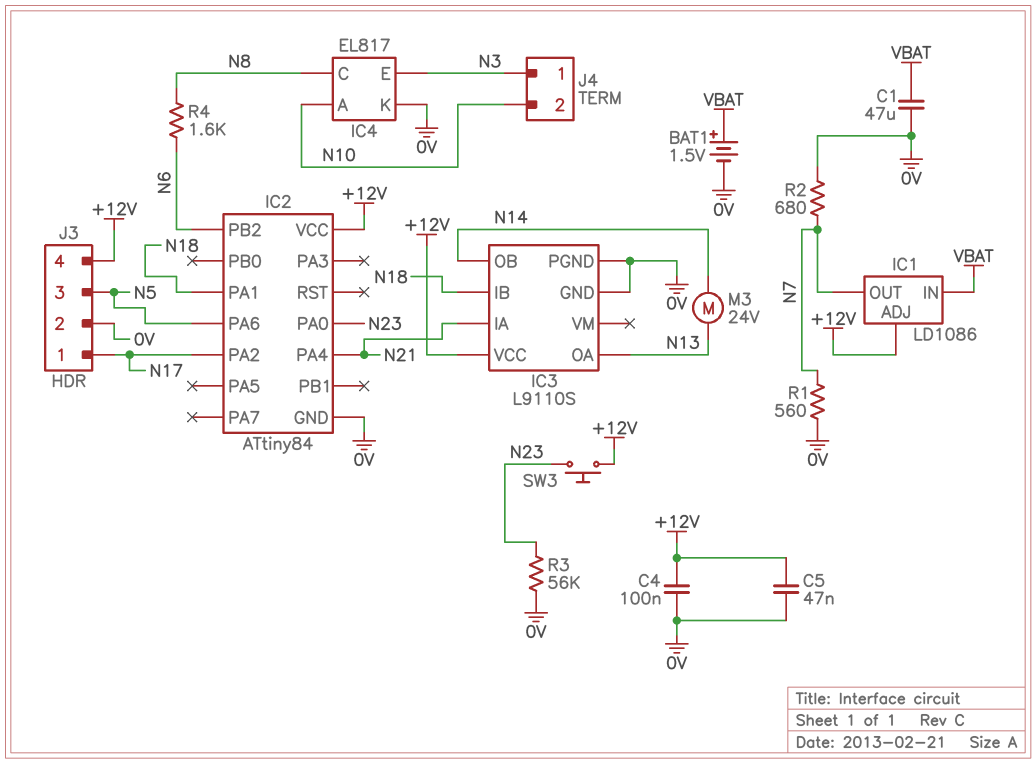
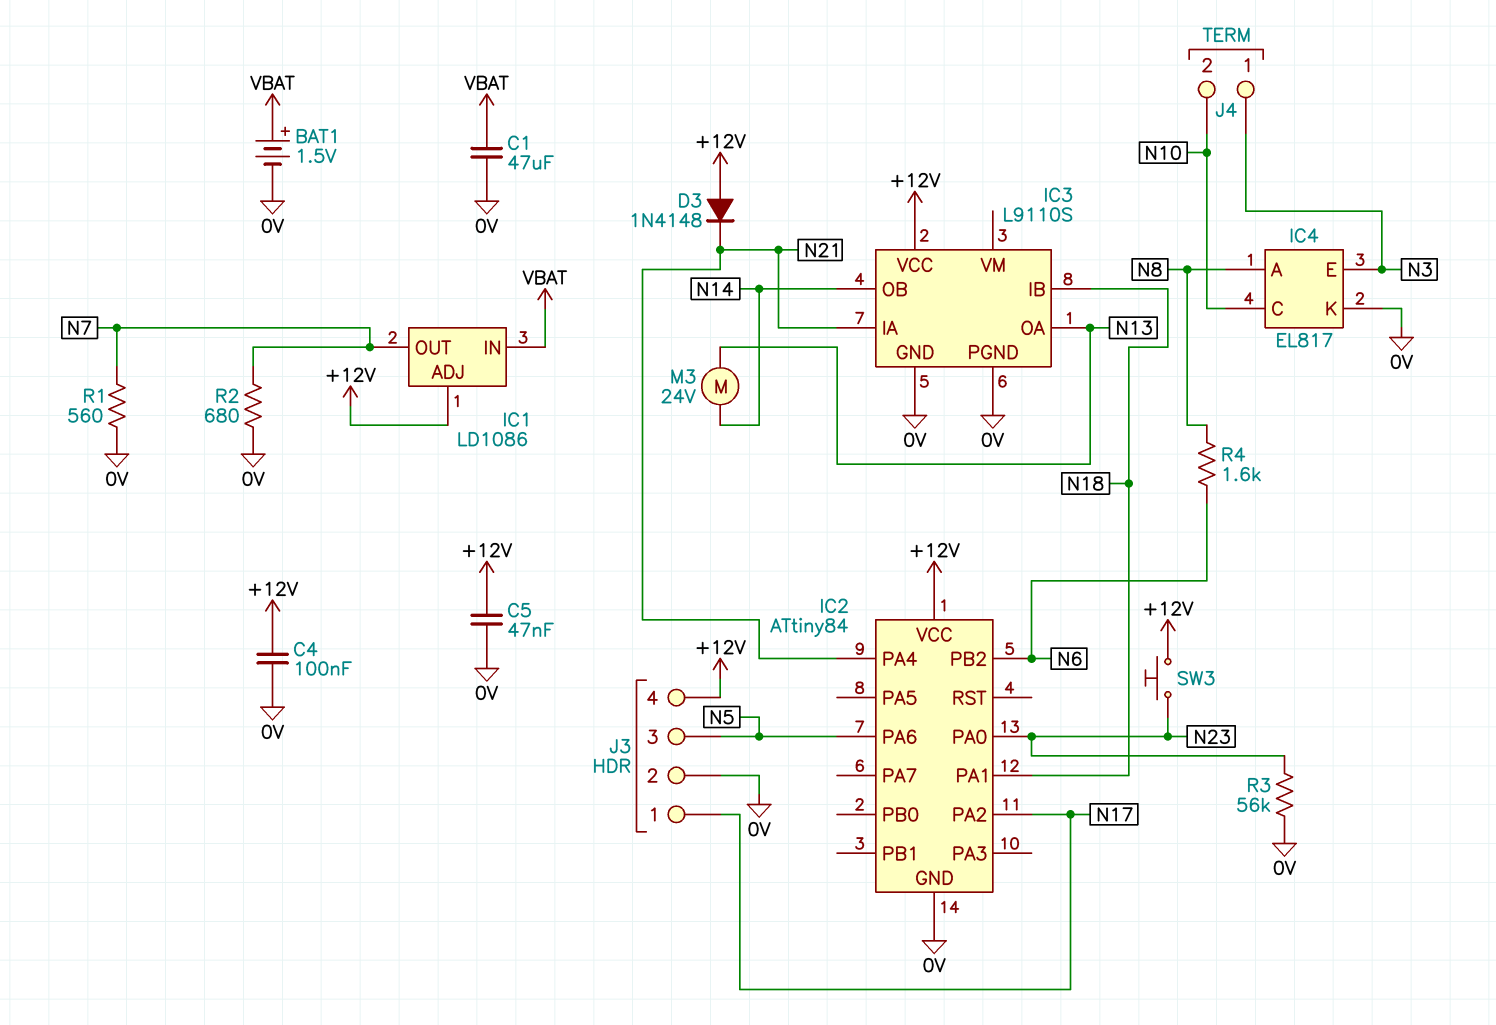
D3: none -> diode 1N4148 (A +12V, K N21)
IC4 pin A: N10 -> N8
IC4 pin C: N8 -> N10

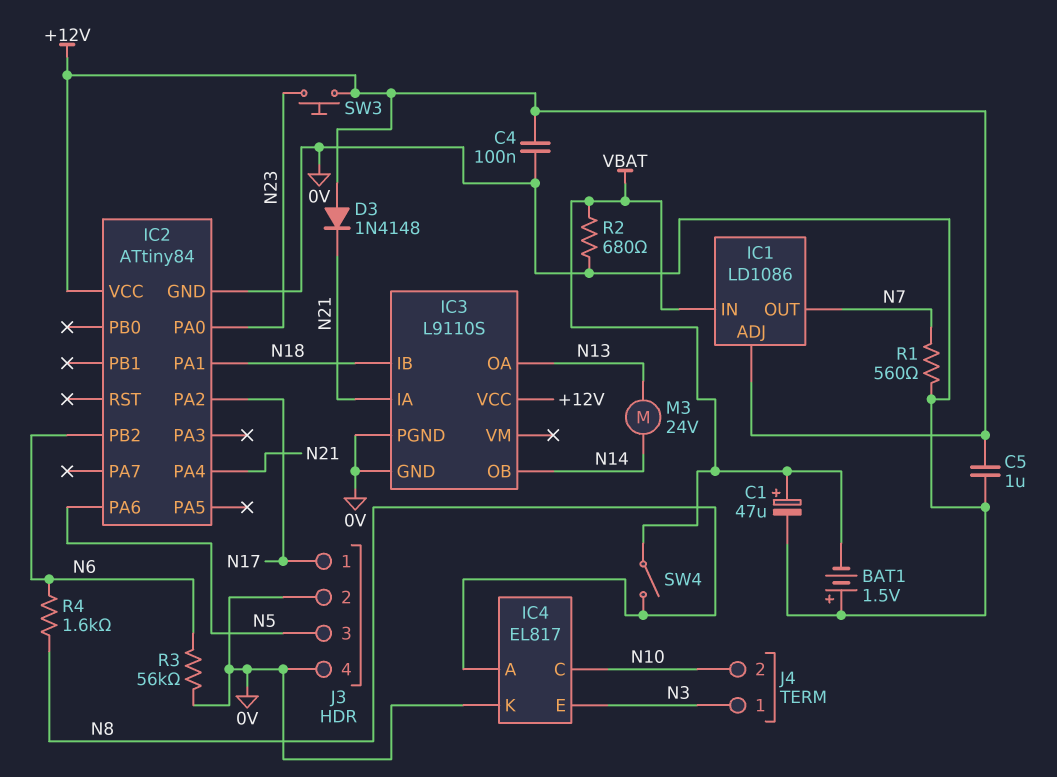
BAT1: 1.5V (plus VBAT, minus 0V) -> 1.5V (plus 0V, minus VBAT)
C1: 47uF (0V, VBAT) -> 47uF (plus VBAT, minus 0V)
C5: 47nF (+12V, 0V) -> 1uF (+12V, 0V)
J3 pin 4: +12V -> 0V
R2: 680 (0V, N7) -> 680 (0V, VBAT)
R3: 56k (0V, N23) -> 56k (0V, N6)
SW4: none -> switch (N8, VBAT)

